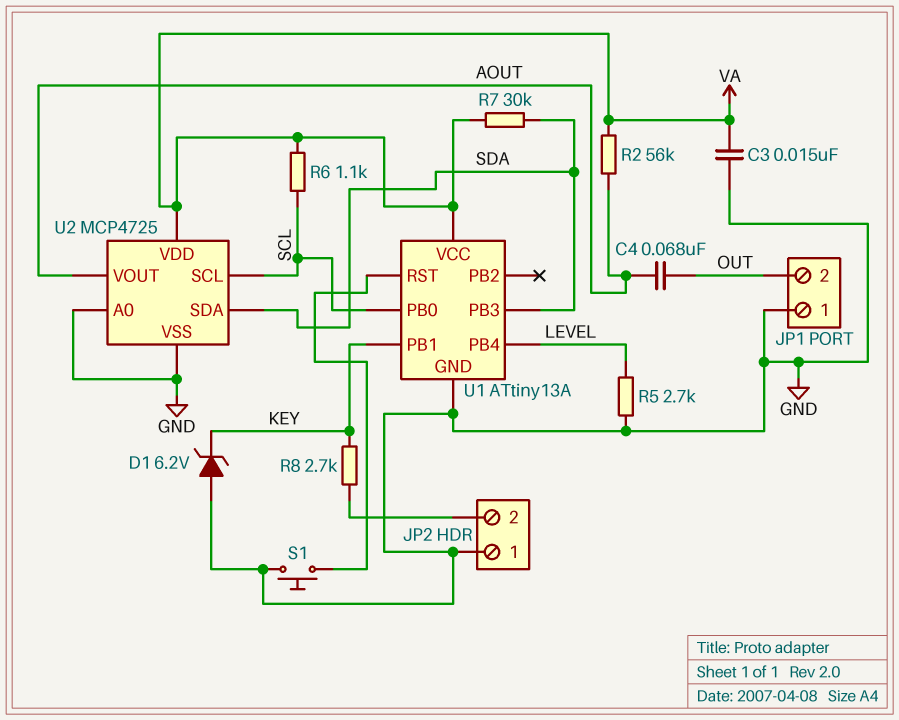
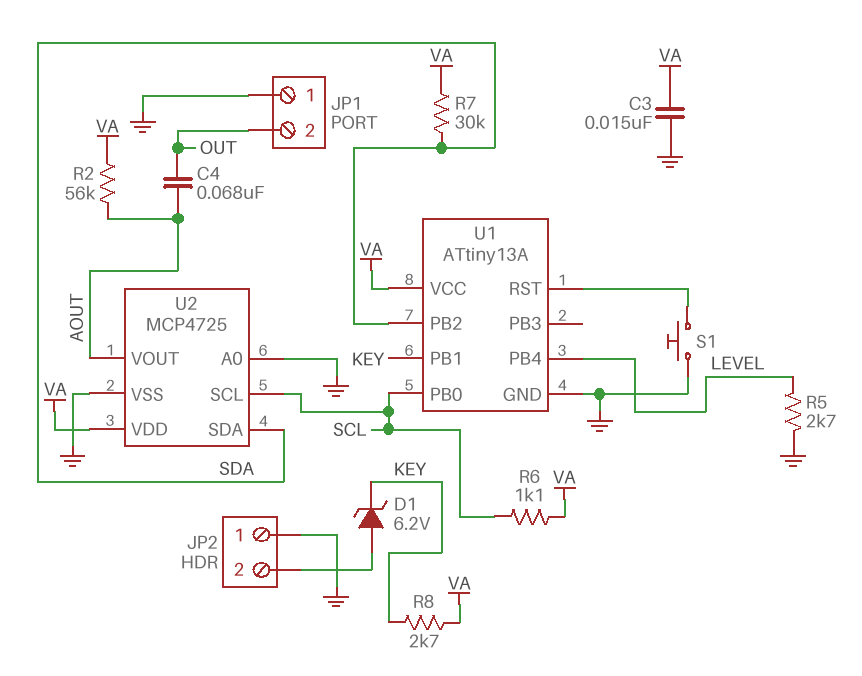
D1: zener 6.2V (A GND, K KEY) -> zener 6.2V (A JP2/2, K KEY)
R8: 2.7k (JP2/2, KEY) -> 2.7k (KEY, VA)
U1 pin PB2: none -> SDA
U1 pin PB3: SDA -> none

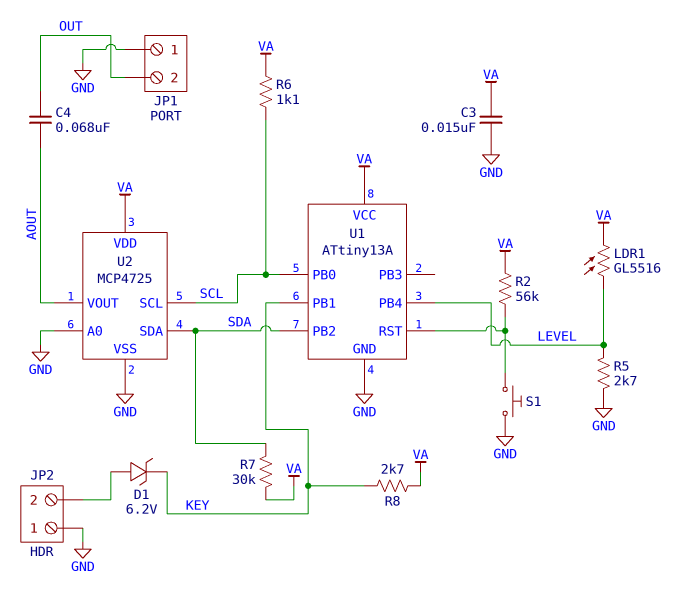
LDR1: none -> GL5516 (LEVEL, VA)
R2: 56k (AOUT, VA) -> 56k (U1/RST, VA)

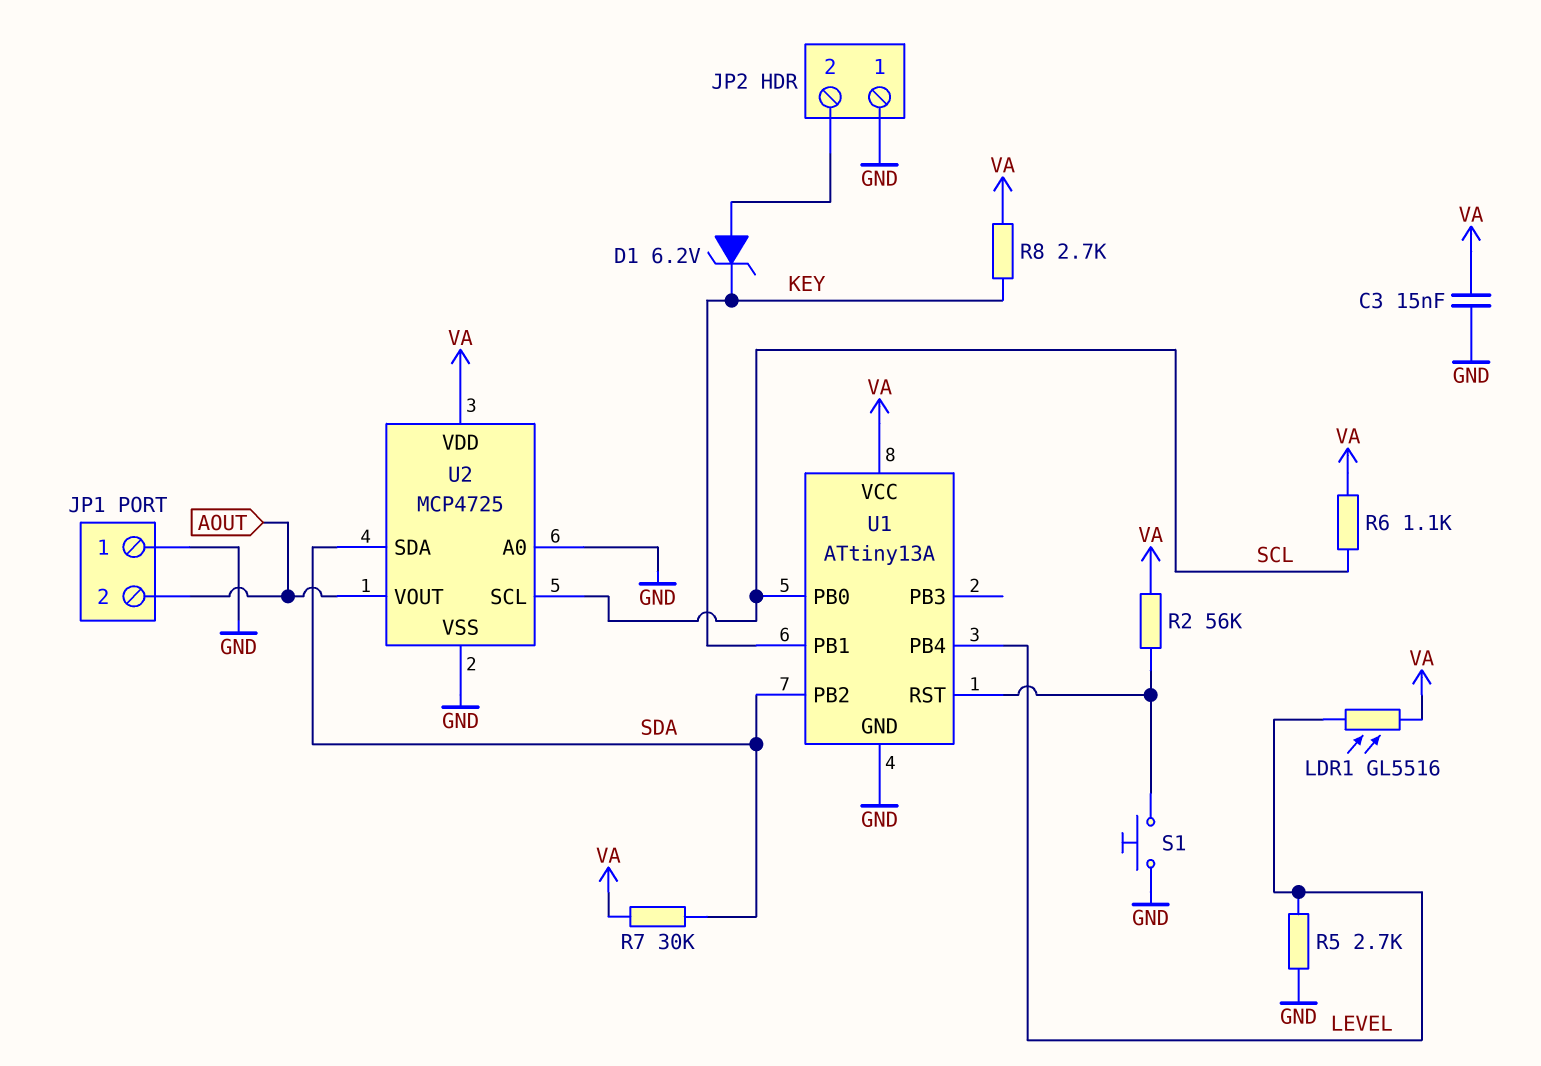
C4: 68nF (AOUT, OUT) -> none
JP1 pin 2: OUT -> AOUT

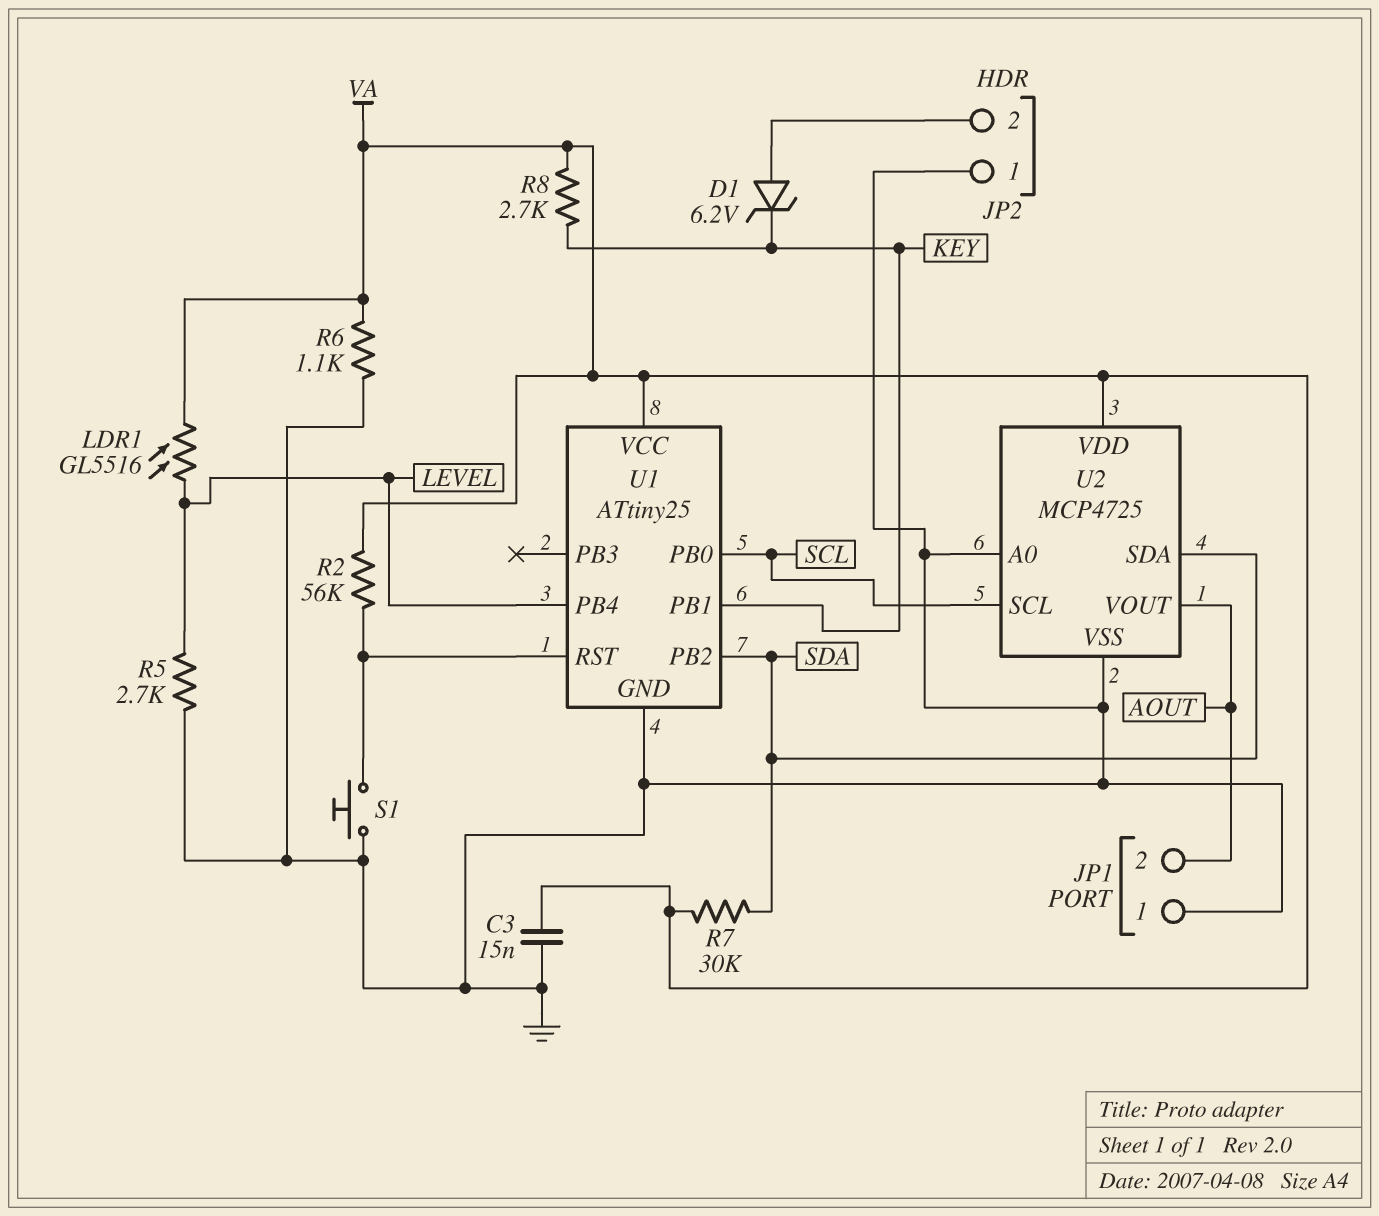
R6: 1.1k (SCL, VA) -> 1.1k (GND, VA)
U1: ATtiny13A -> ATtiny25

